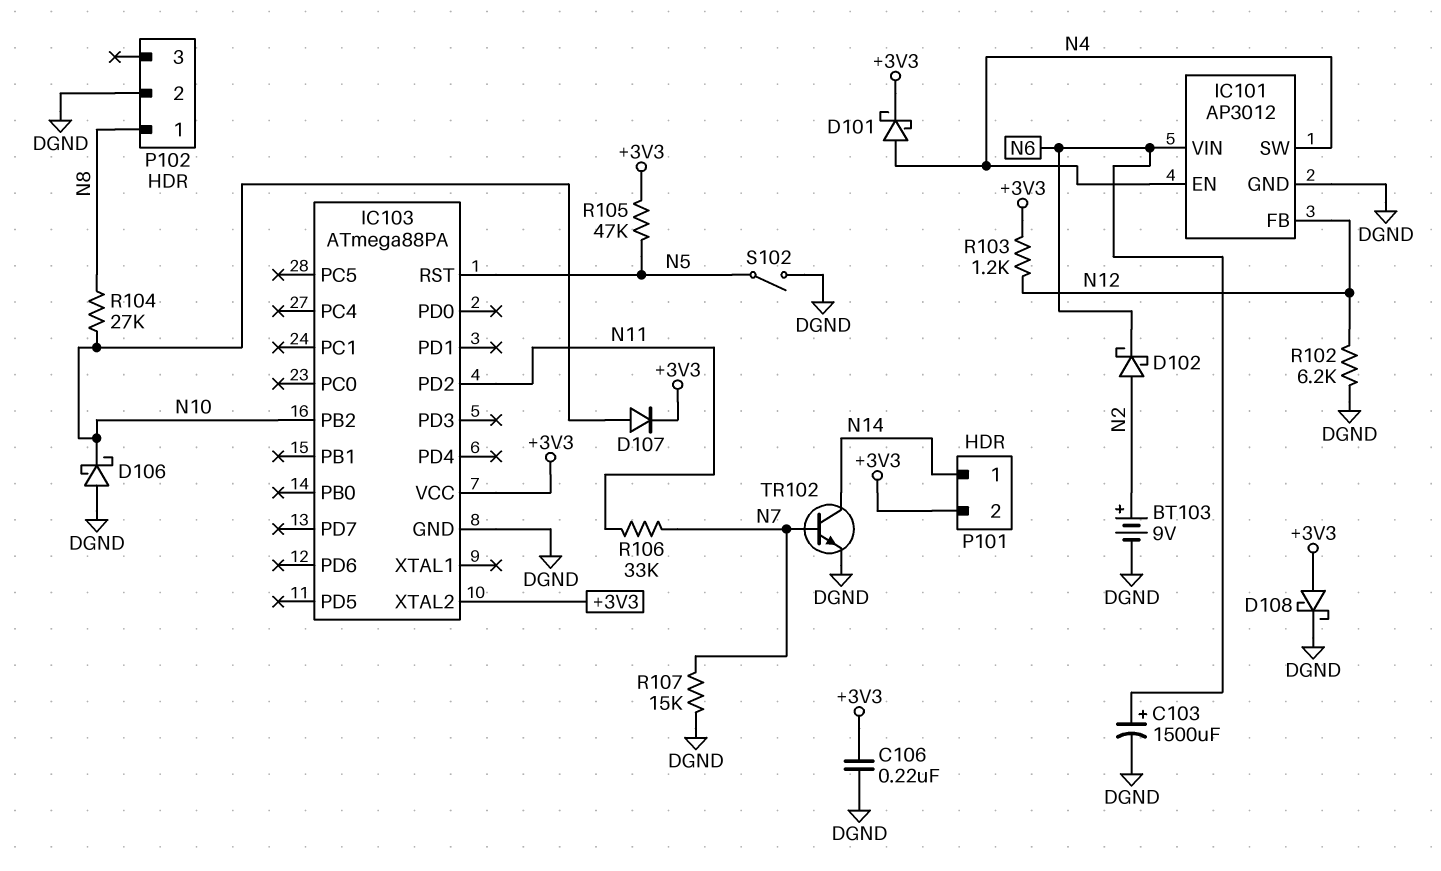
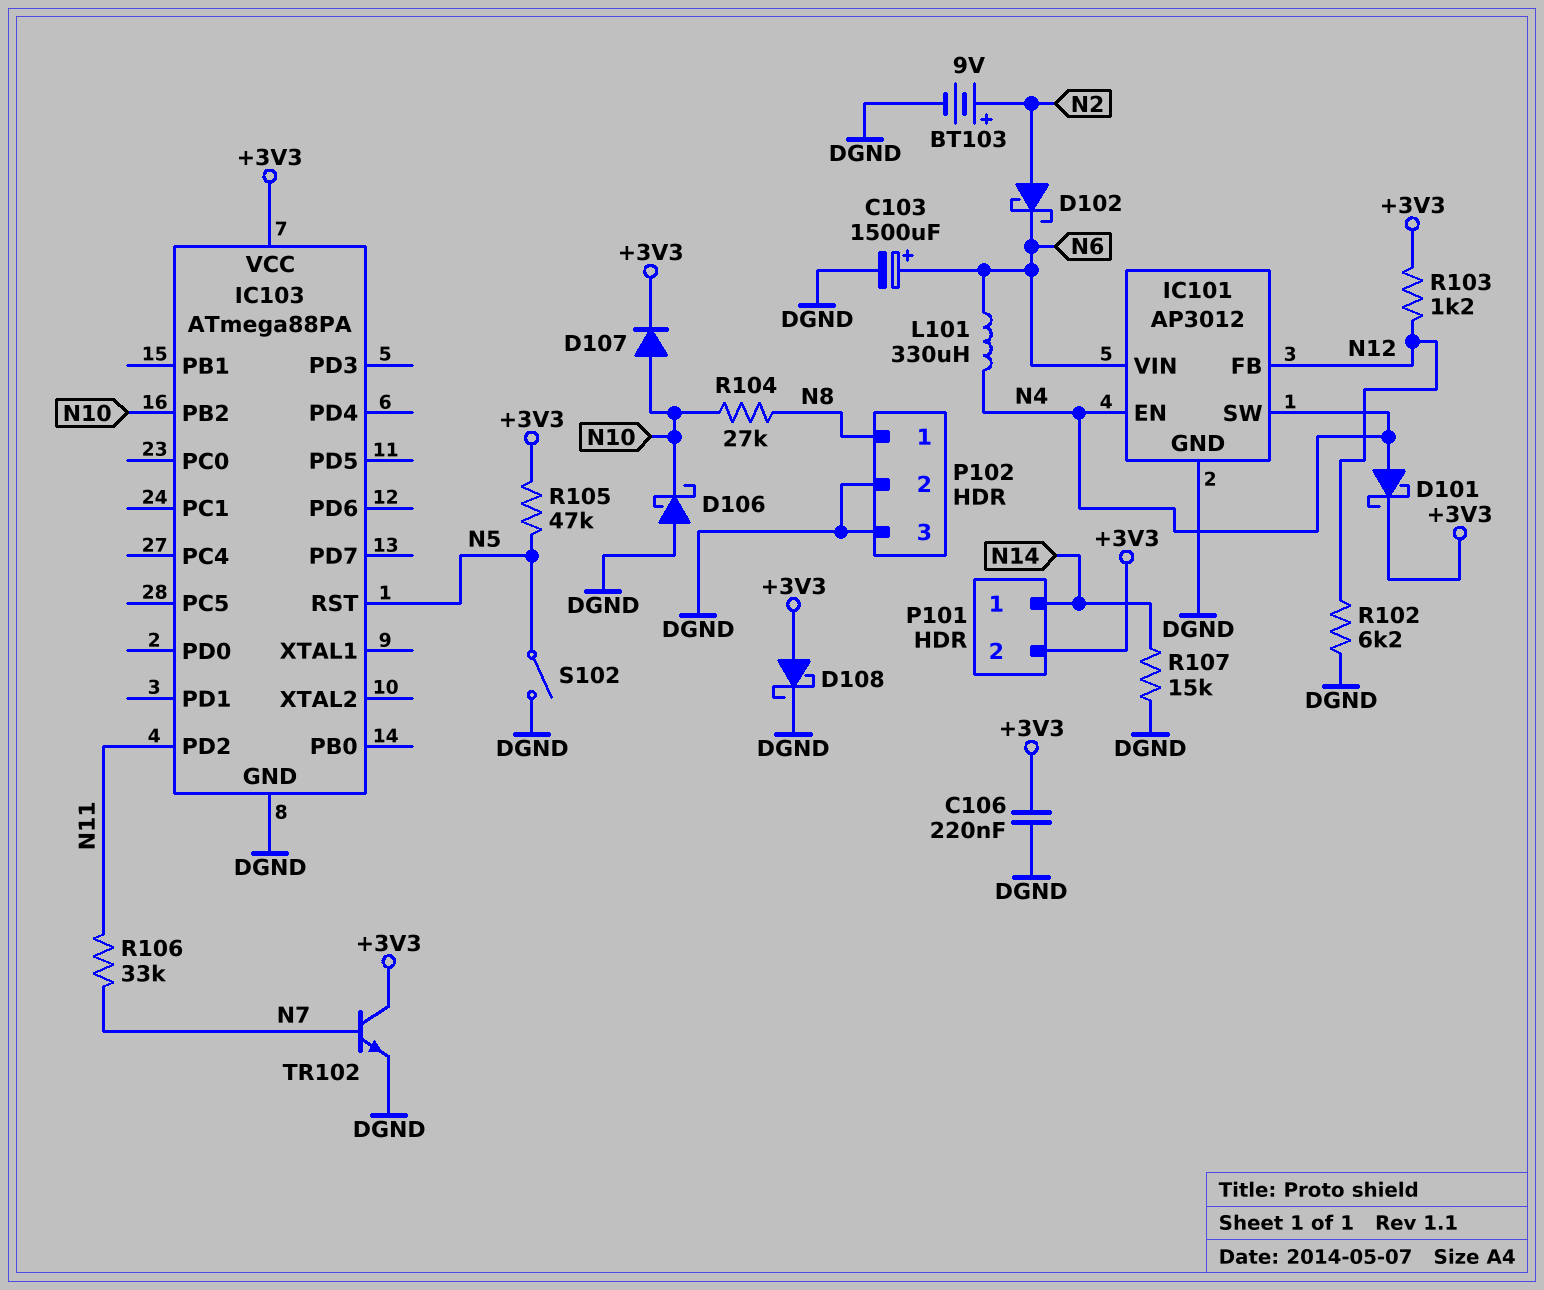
IC103 pin XTAL2: +3V3 -> none
L101: none -> 330uH (N4, N6)
P102 pin 3: none -> DGND
R107: 15k (DGND, N7) -> 15k (DGND, N14)
TR102: NPN (B N7, C N14, E DGND) -> NPN (B N7, C +3V3, E DGND)

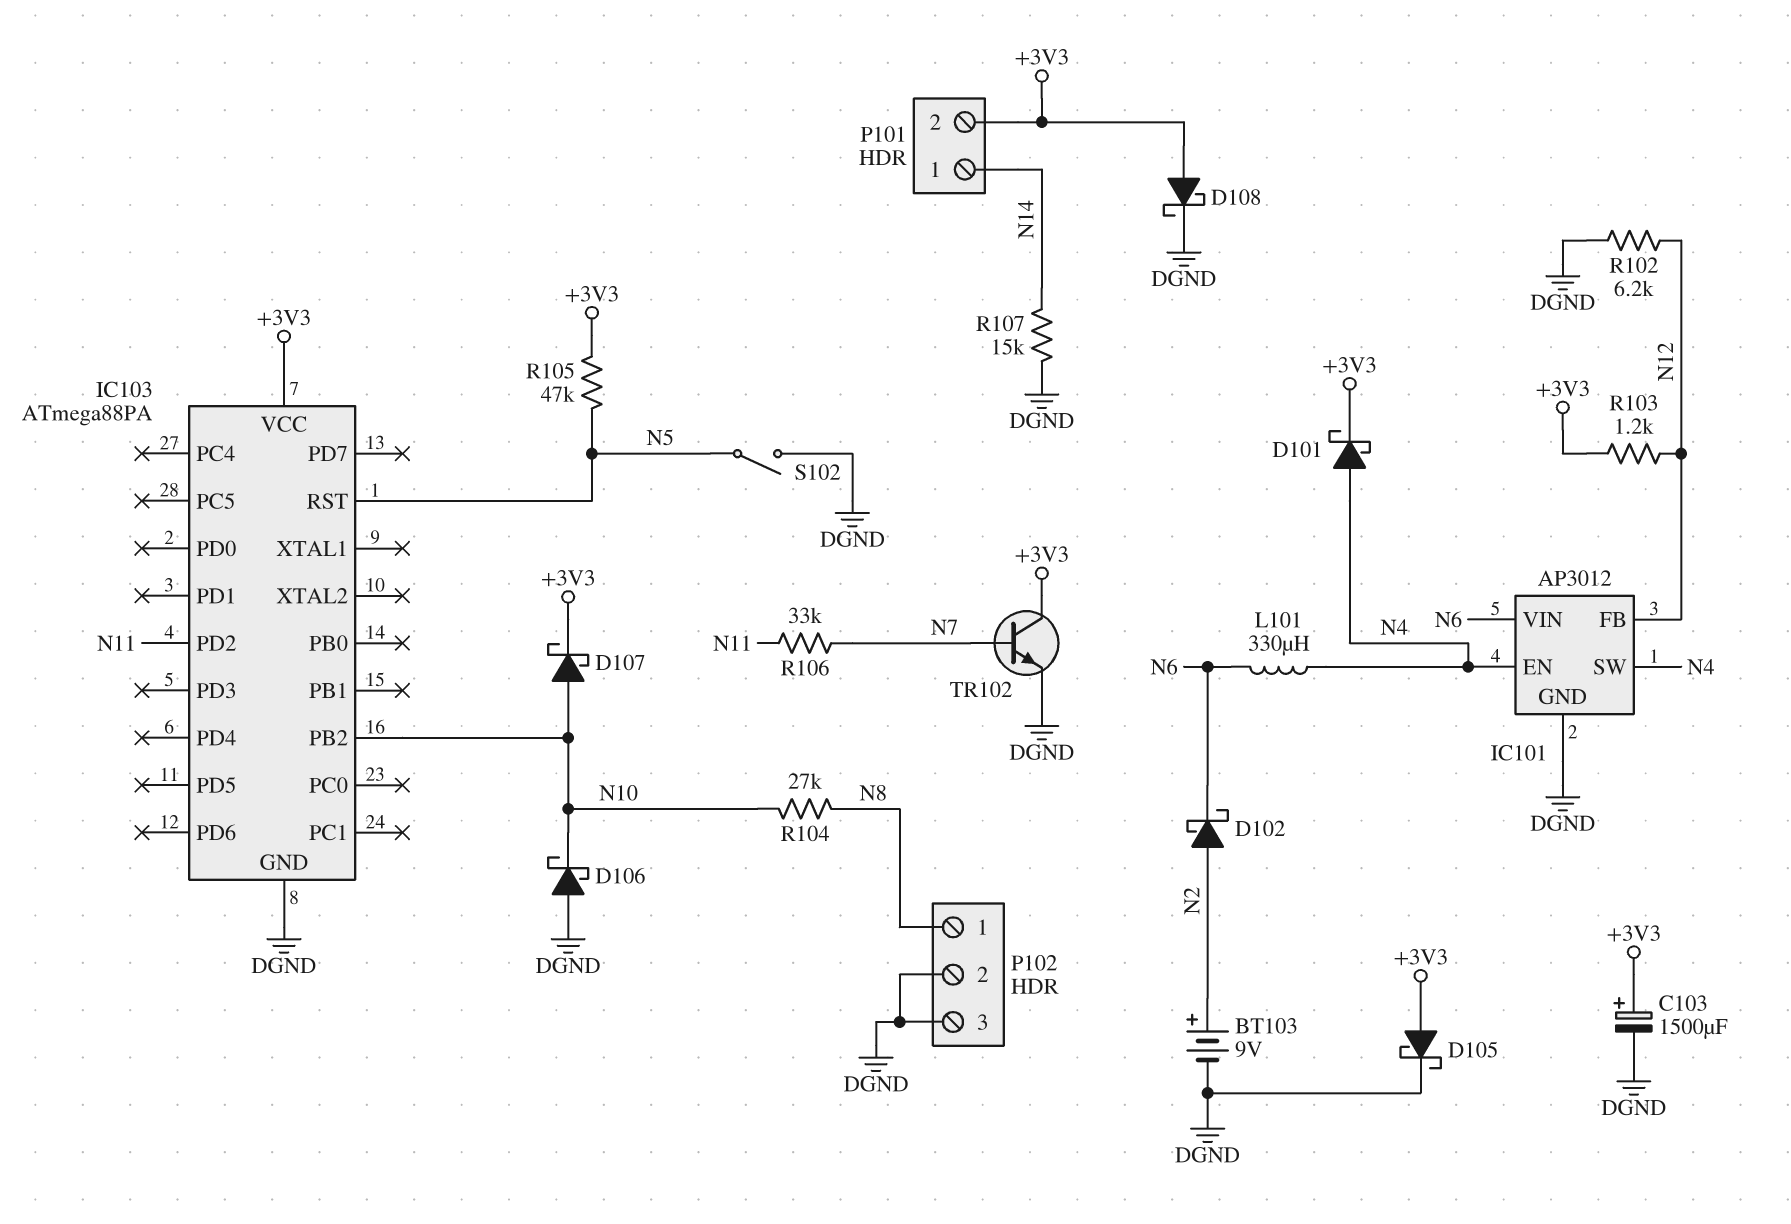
C103: 1500uF (plus N6, minus DGND) -> 1500uF (plus +3V3, minus DGND)
C106: 220nF (+3V3, DGND) -> none
D105: none -> schottky (A +3V3, K DGND)
D107: diode (A N10, K +3V3) -> schottky (A N10, K +3V3)

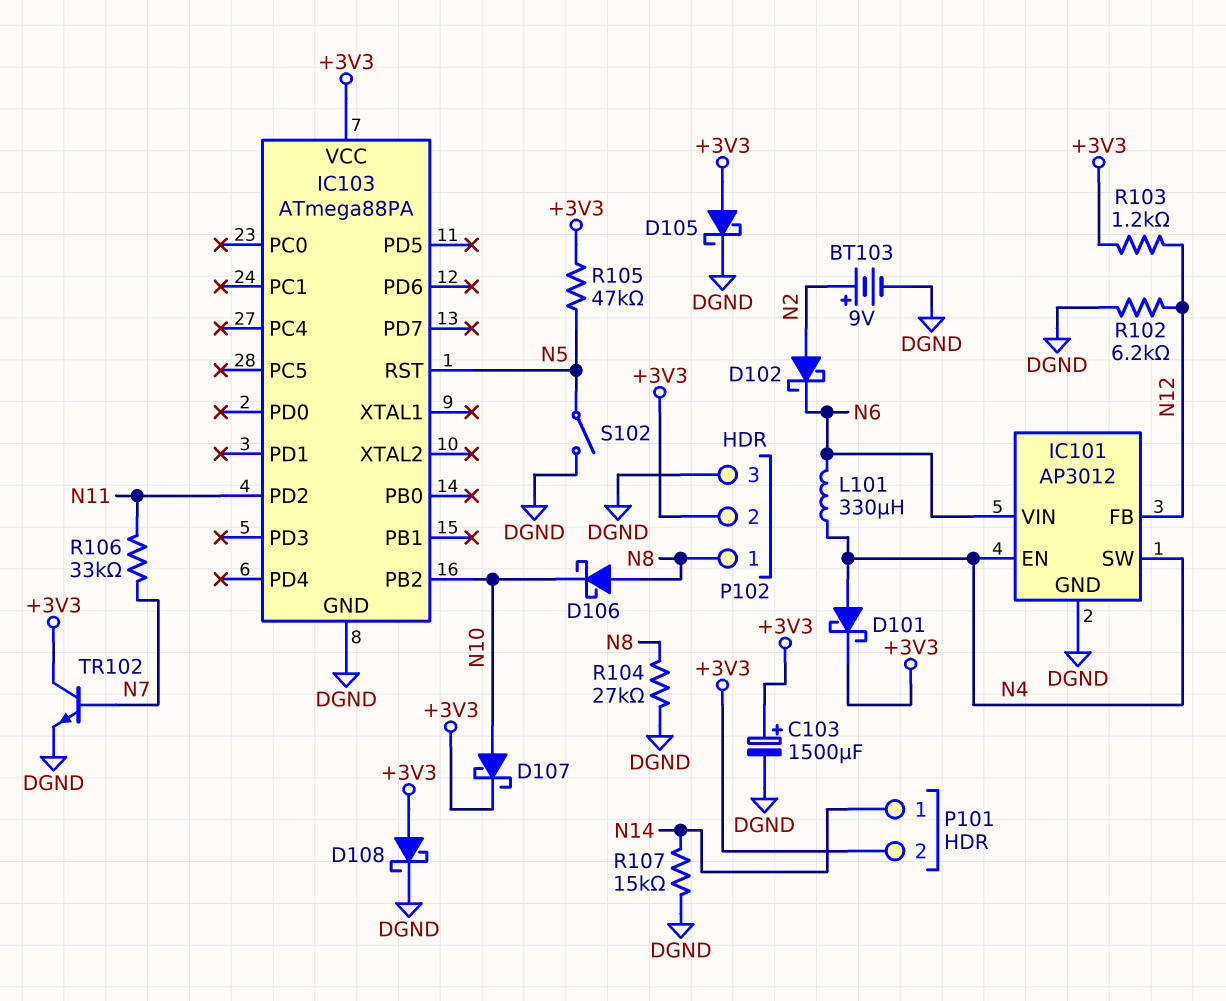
D106: schottky (A DGND, K N10) -> schottky (A N8, K N10)
P102 pin 2: DGND -> +3V3
R104: 27k (N8, N10) -> 27k (DGND, N8)

